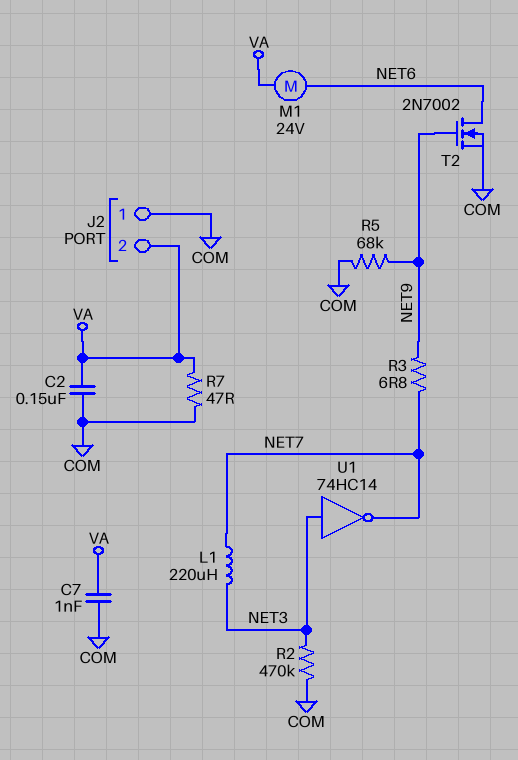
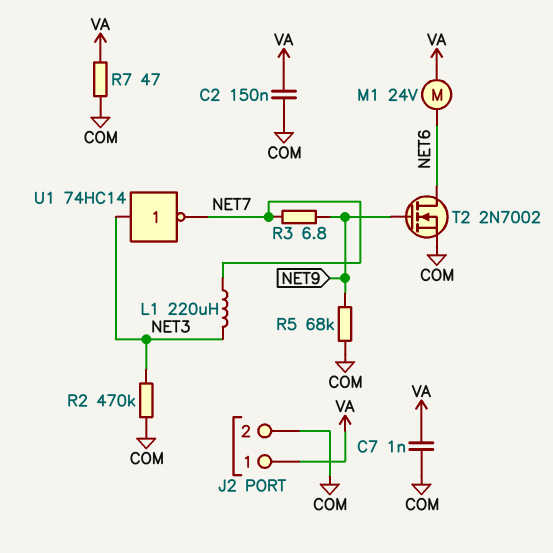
J2 pin 1: COM -> VA
J2 pin 2: VA -> COM

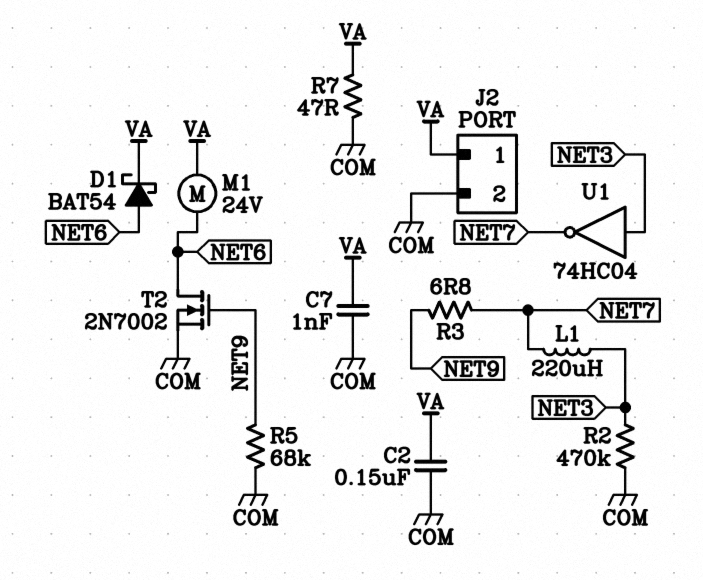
D1: none -> schottky BAT54 (A NET6, K VA)
U1: NOT 74HC14 (in NET3, out NET7) -> NOT 74HC04 (in NET3, out NET7)

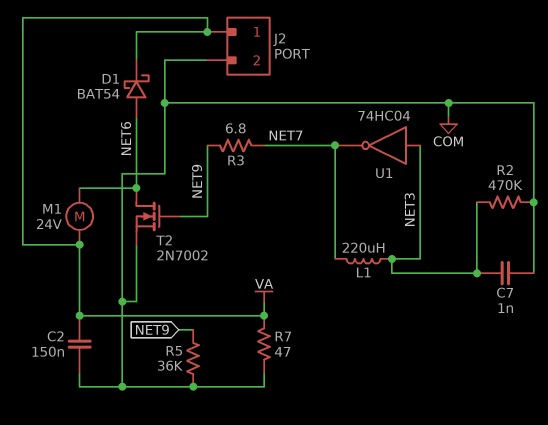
C7: 1nF (COM, VA) -> 1nF (COM, NET3)
R5: 68k (COM, NET9) -> 36k (COM, NET9)

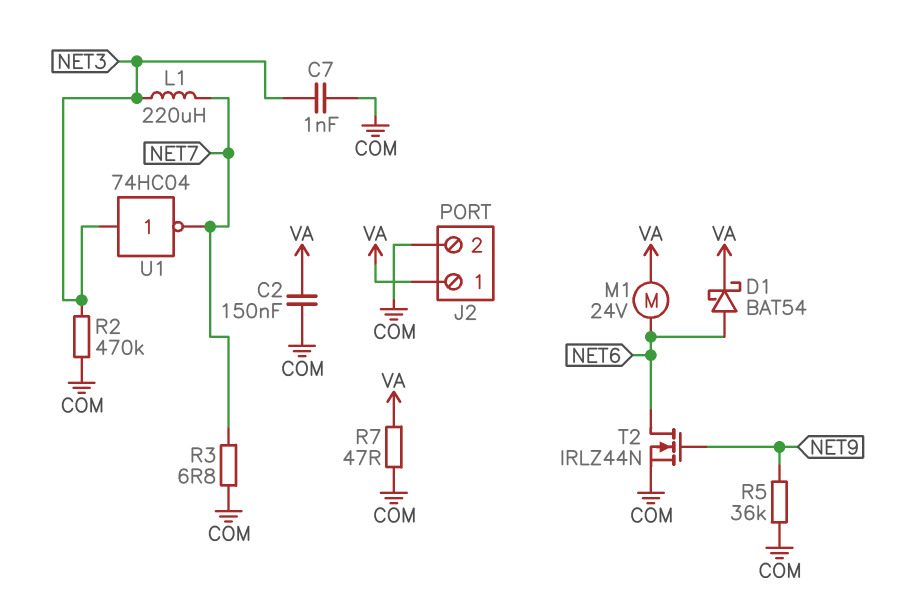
R3: 6.8 (NET7, NET9) -> 6.8 (COM, NET7)
T2: NMOS 2N7002 (G NET9, D NET6, S COM) -> NMOS IRLZ44N (G NET9, D NET6, S COM)

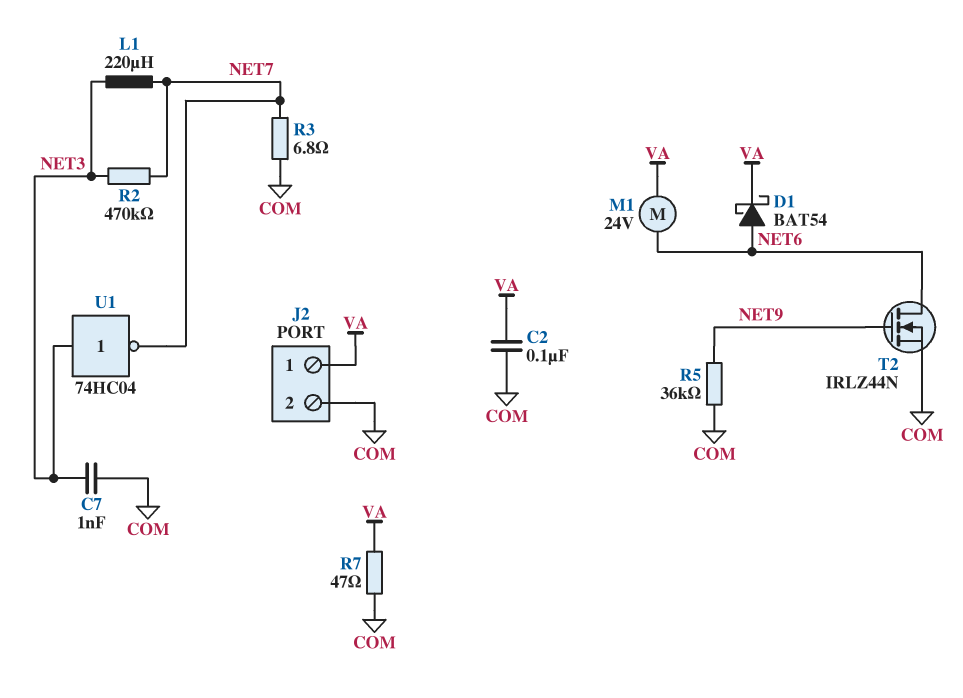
C2: 150nF (COM, VA) -> 100nF (COM, VA)
R2: 470k (COM, NET3) -> 470k (NET3, NET7)

